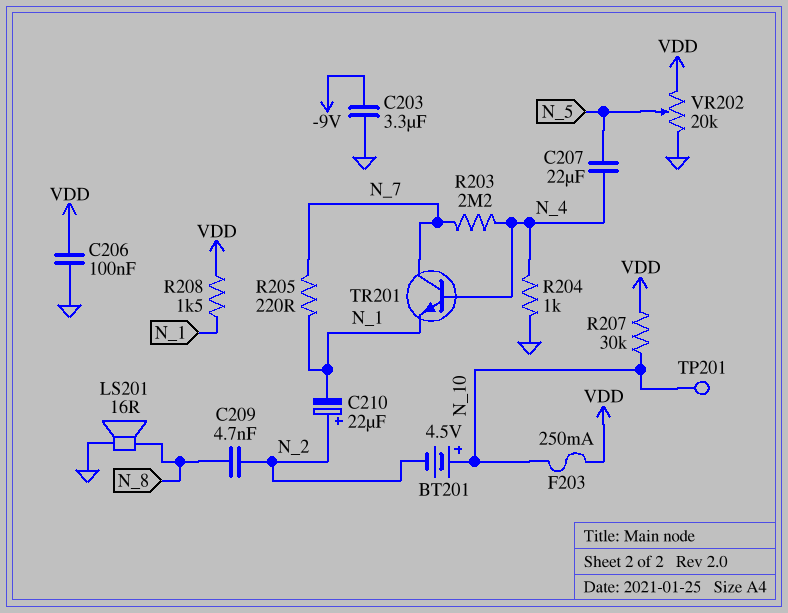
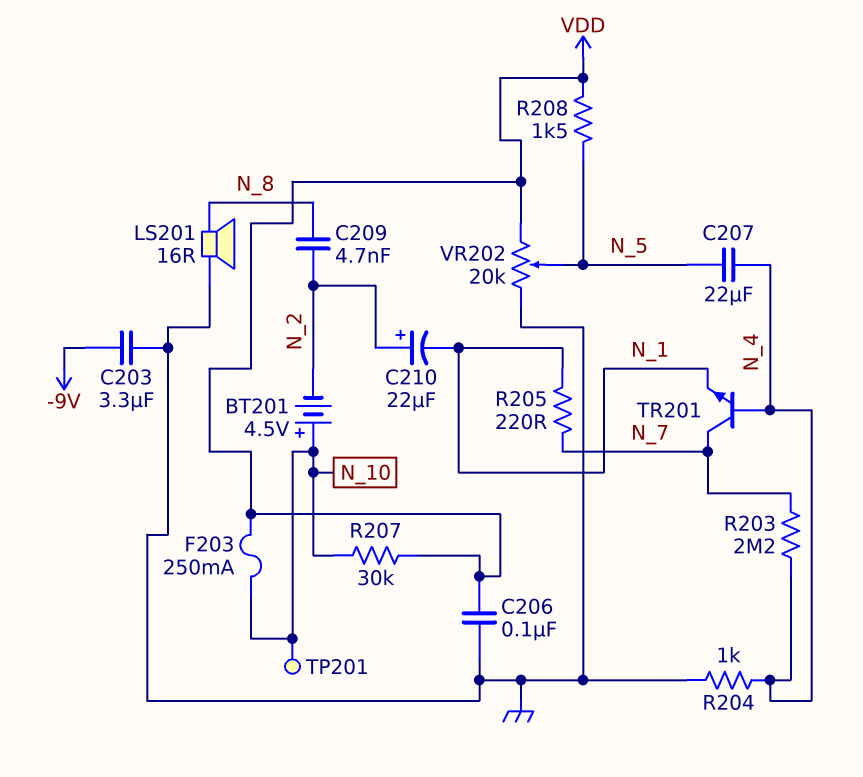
R208: 1.5k (N_1, VDD) -> 1.5k (N_5, VDD)

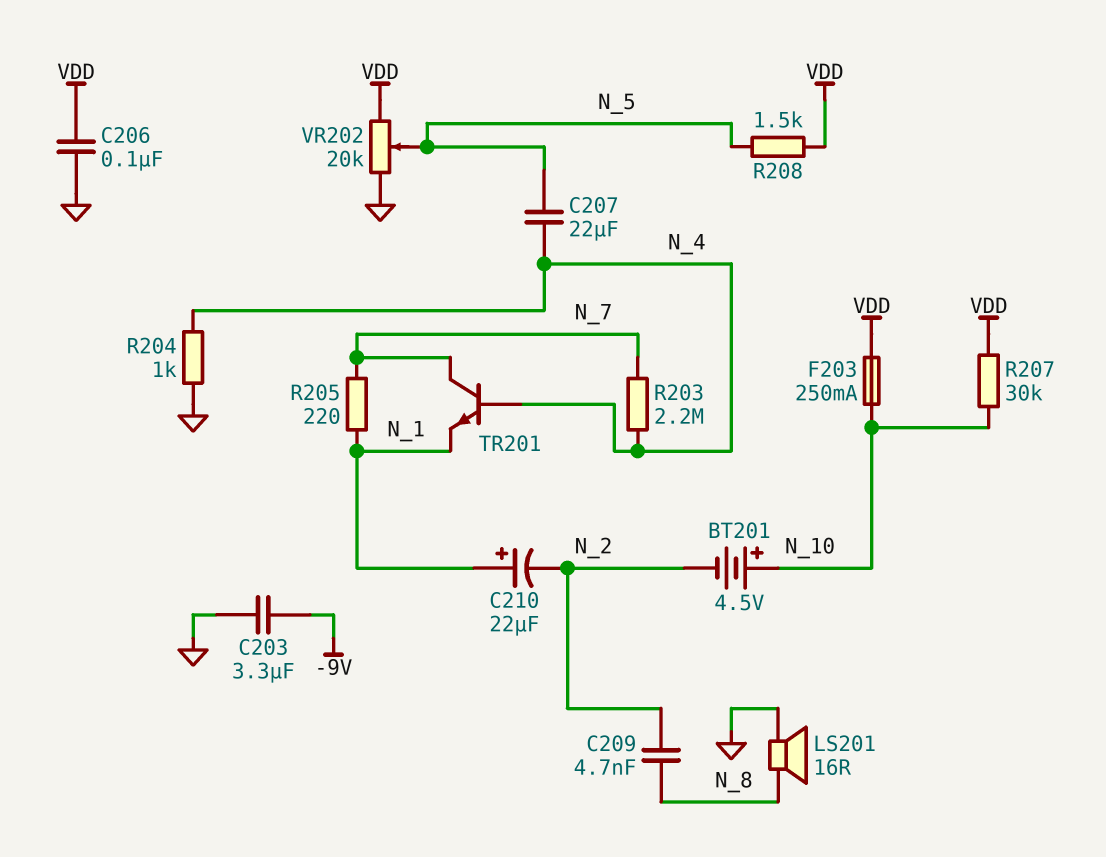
C210: 22uF (plus N_2, minus N_1) -> 22uF (plus N_1, minus N_2)
TP201: test point (N_10) -> none

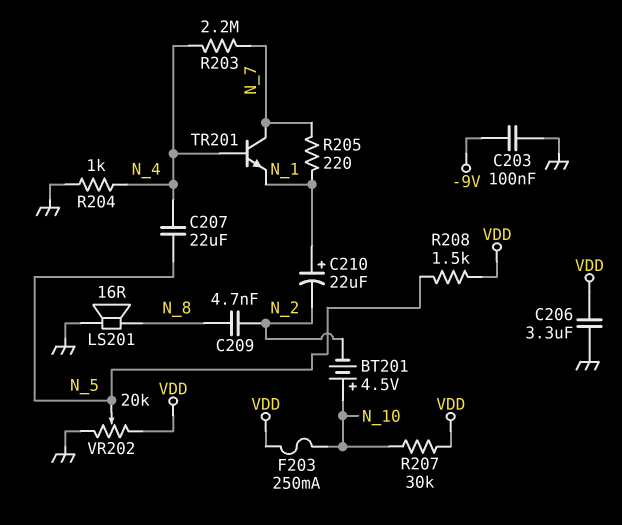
C203: 3.3uF (-9V, GND) -> 100nF (-9V, GND)
C206: 100nF (GND, VDD) -> 3.3uF (GND, VDD)

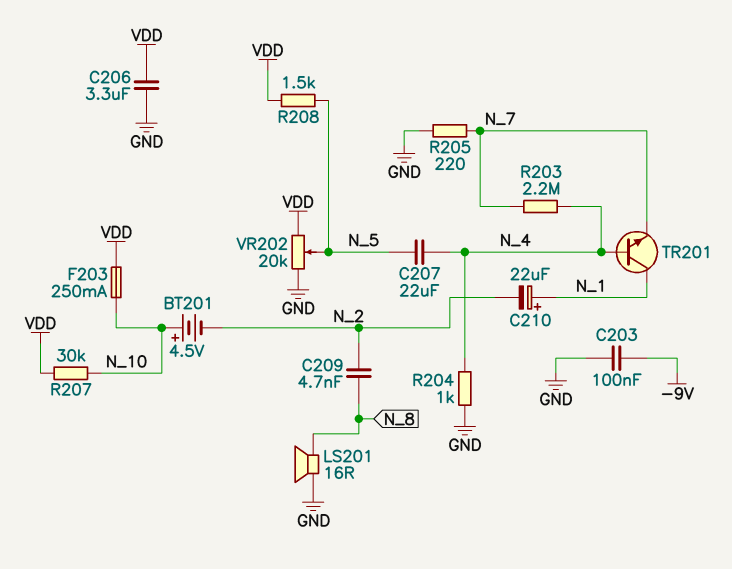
R205: 220 (N_1, N_7) -> 220 (GND, N_7)
TR201: NPN (B N_4, C N_7, E N_1) -> NPN (B N_4, C N_1, E N_7)

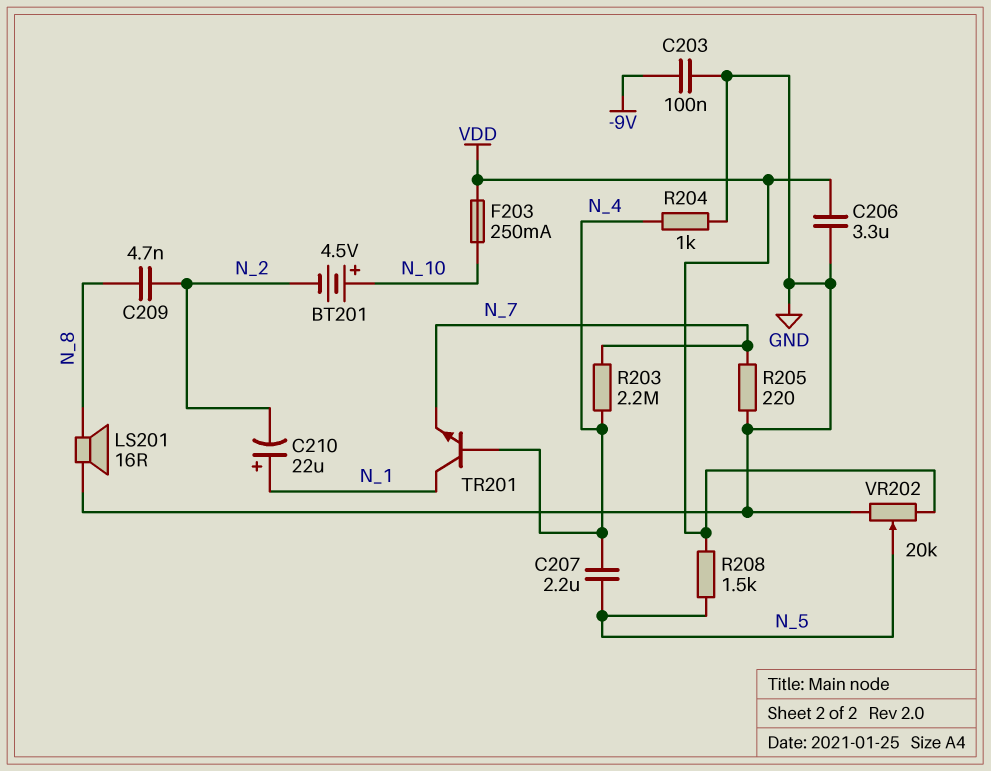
C207: 22uF (N_4, N_5) -> 2.2uF (N_4, N_5)
R207: 30k (N_10, VDD) -> none

